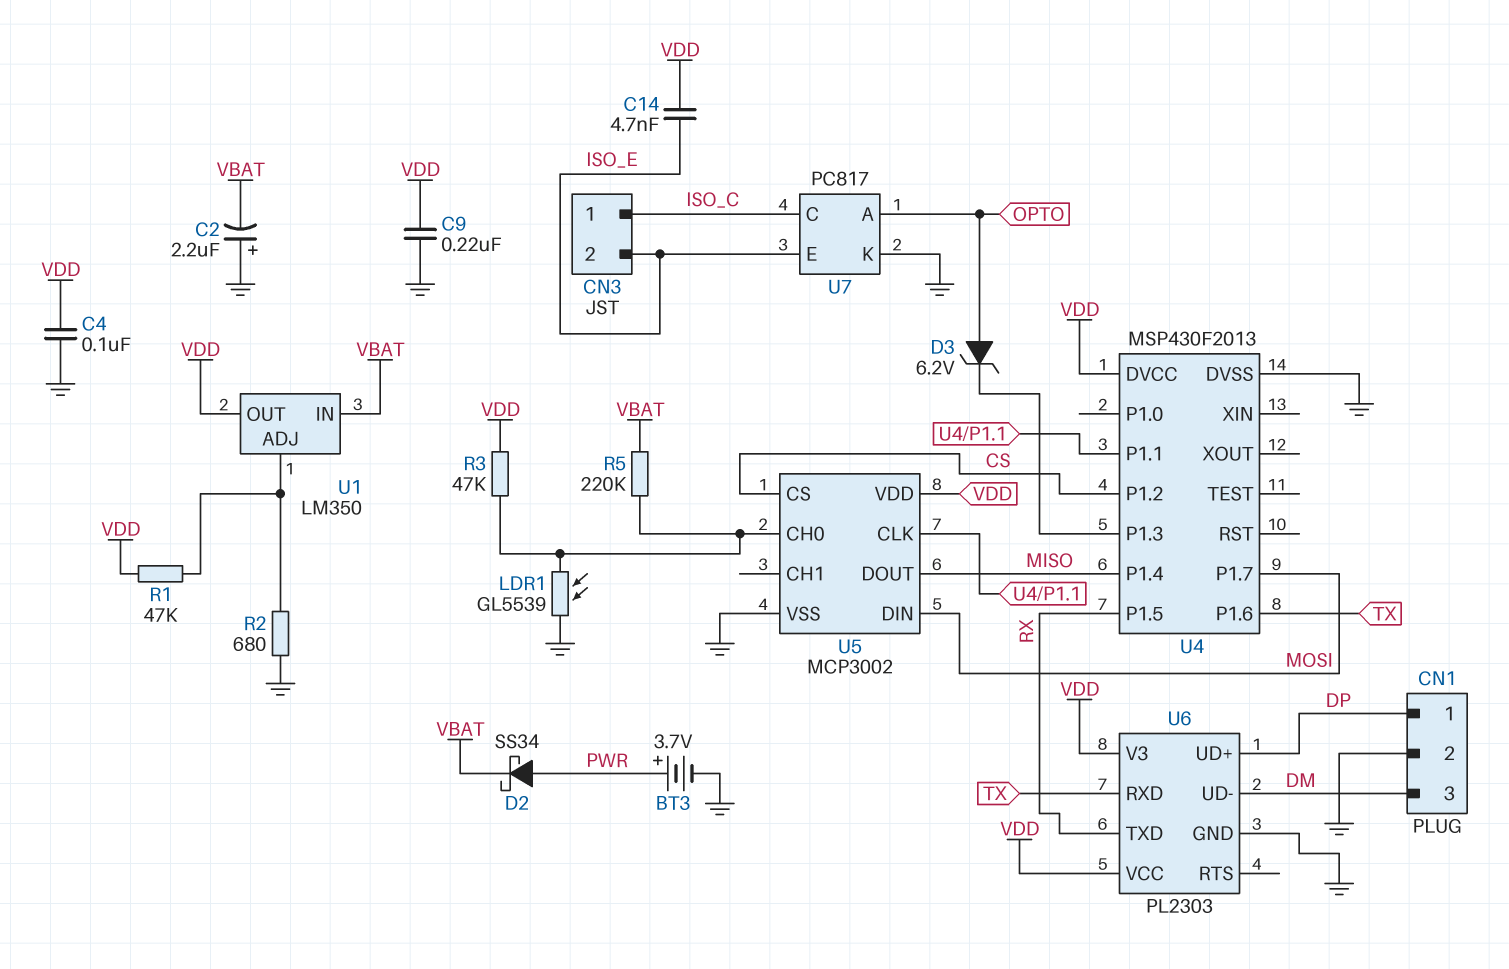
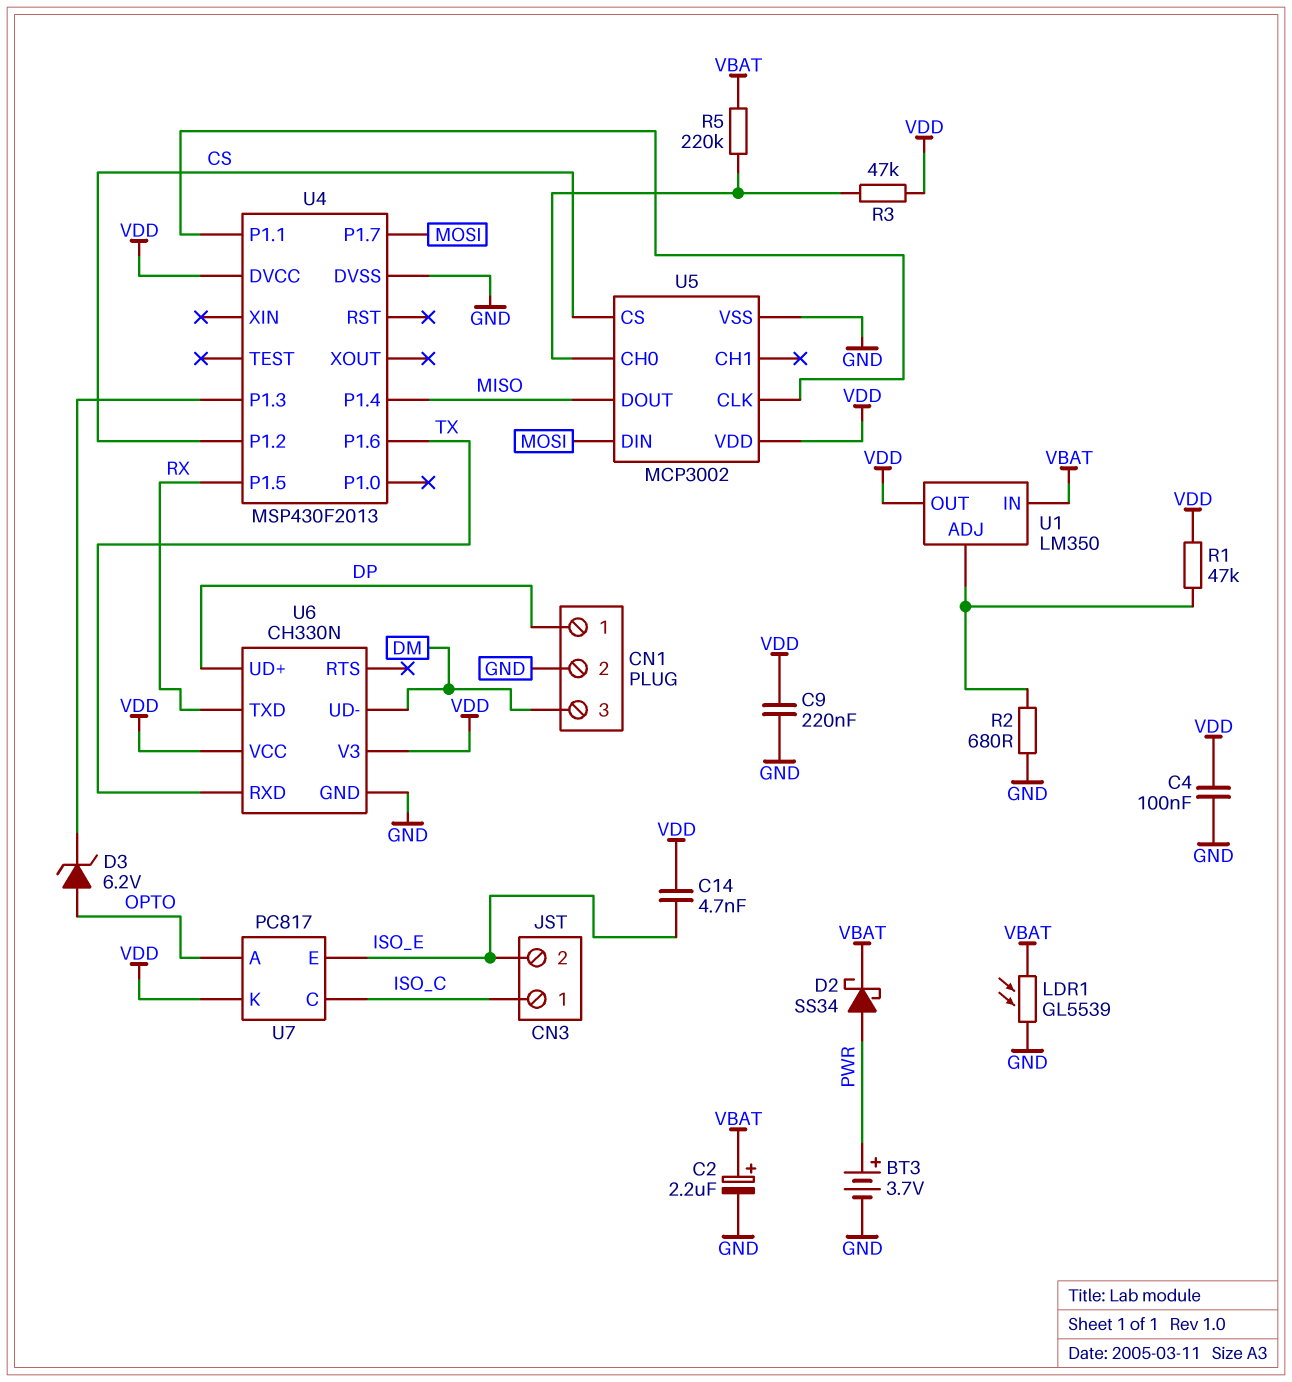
C2: 2.2uF (plus GND, minus VBAT) -> 2.2uF (plus VBAT, minus GND)
LDR1: GL5539 (GND, U5/CH0) -> GL5539 (GND, VBAT)
U6: PL2303 -> CH330N
U7 pin K: GND -> VDD

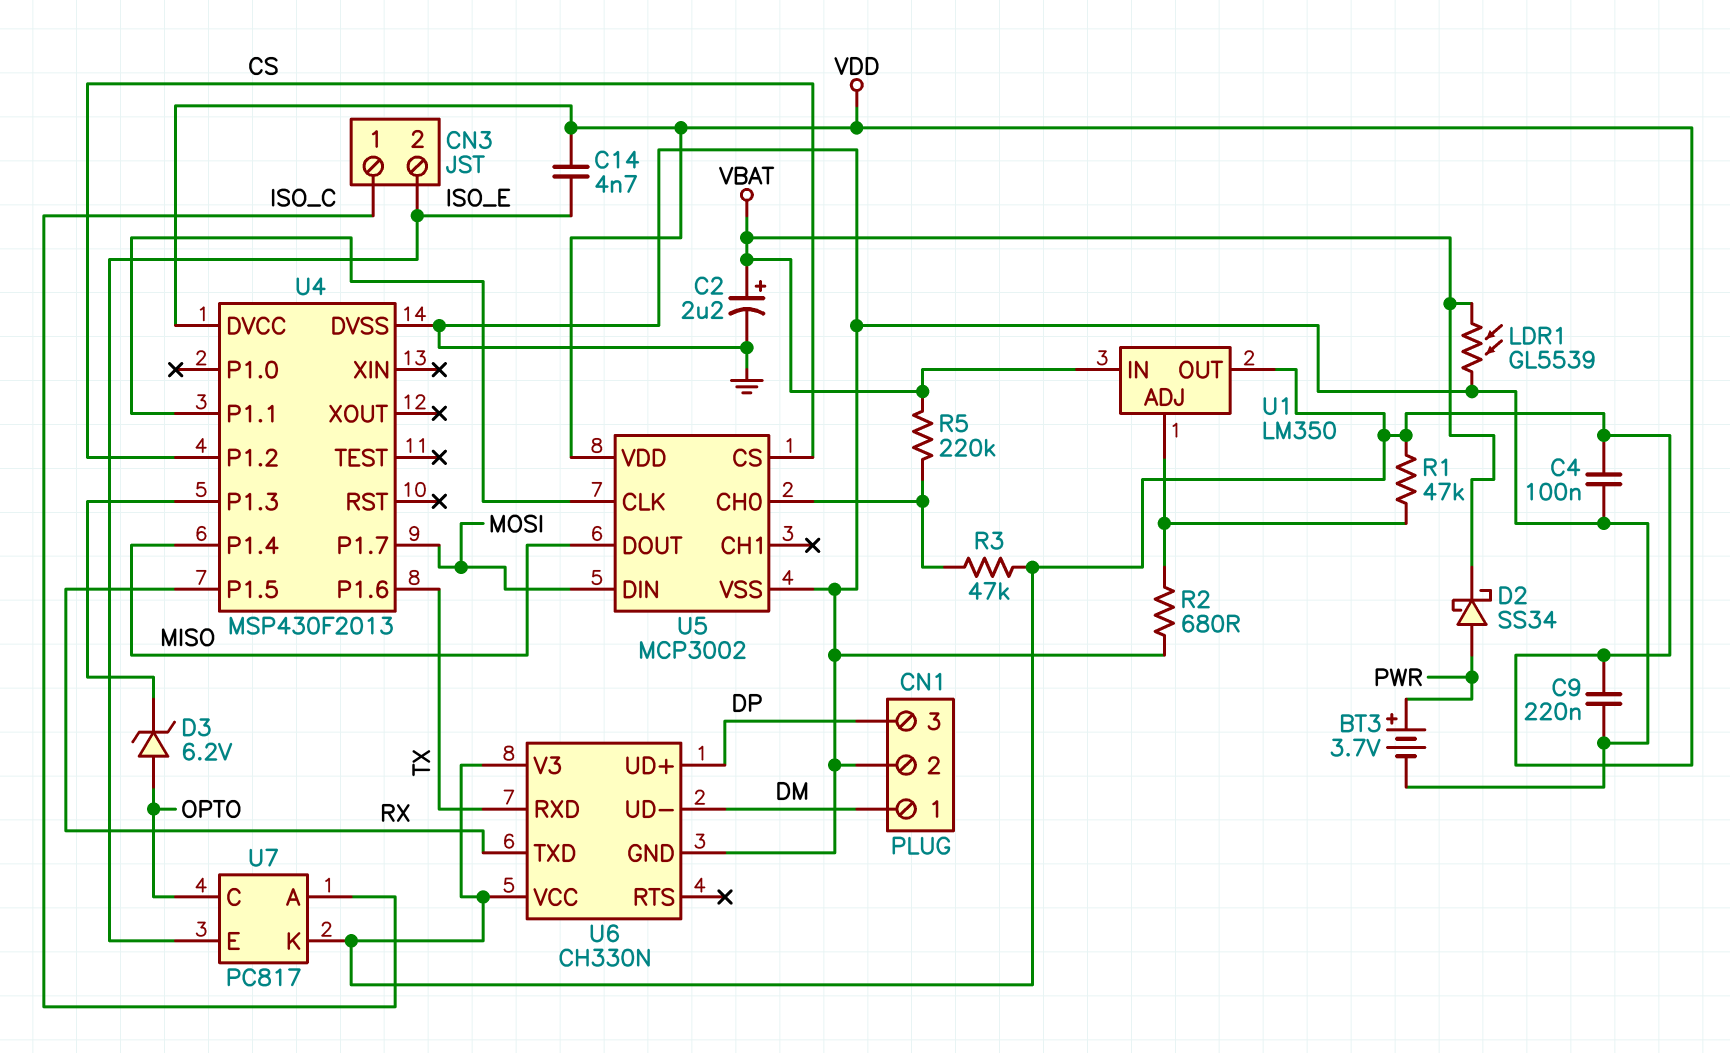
CN1 pin 1: DP -> DM
CN1 pin 3: DM -> DP
U7 pin A: OPTO -> ISO_C
U7 pin C: ISO_C -> OPTO

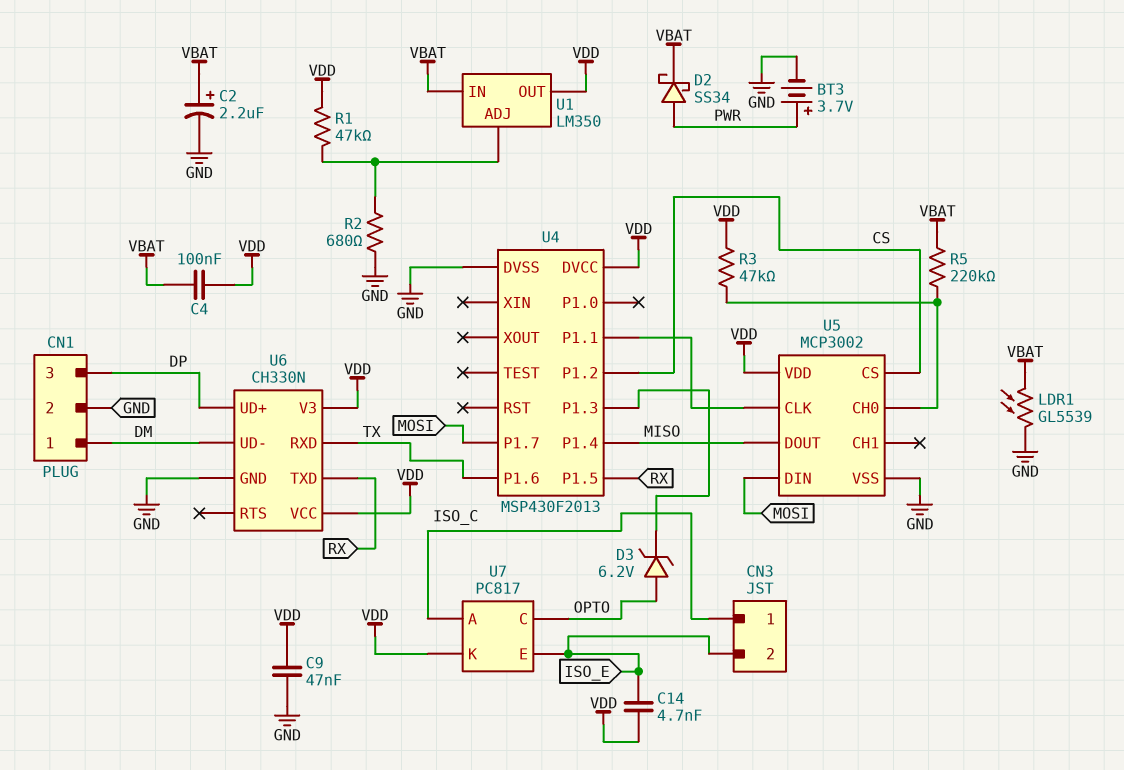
C4: 100nF (GND, VDD) -> 100nF (VBAT, VDD)
C9: 220nF (GND, VDD) -> 47nF (GND, VDD)

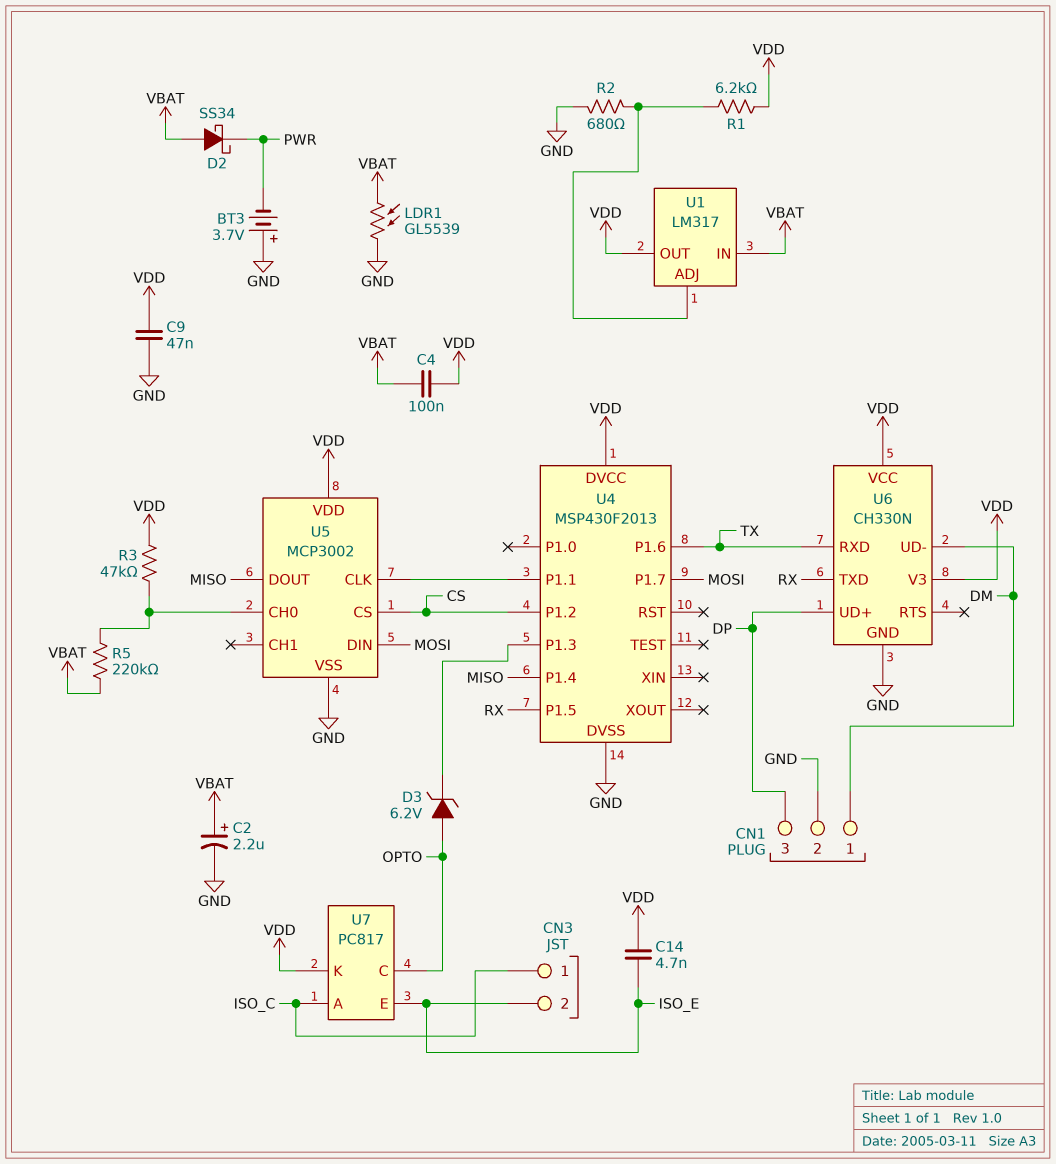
BT3: 3.7V (plus PWR, minus GND) -> 3.7V (plus GND, minus PWR)
D2: schottky SS34 (A PWR, K VBAT) -> schottky SS34 (A VBAT, K PWR)
R1: 47k (U1/ADJ, VDD) -> 6.2k (U1/ADJ, VDD)
U1: LM350 -> LM317

